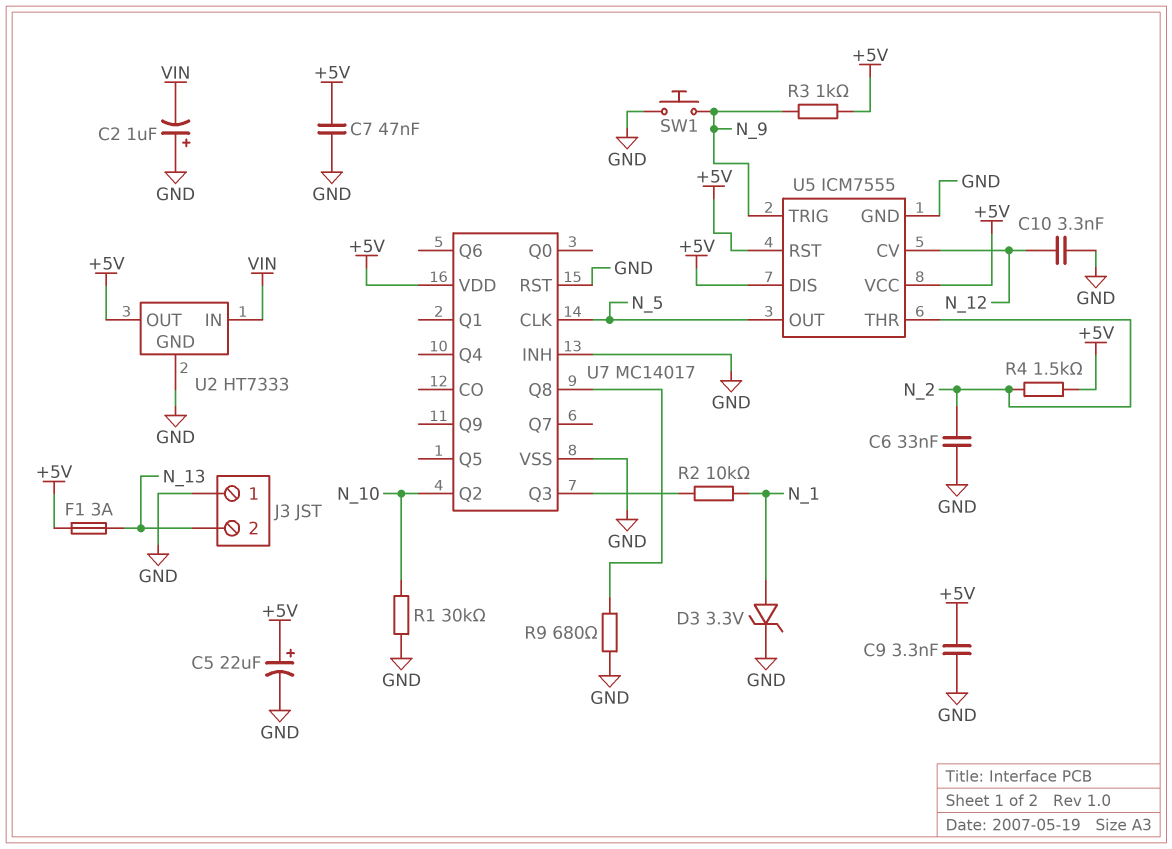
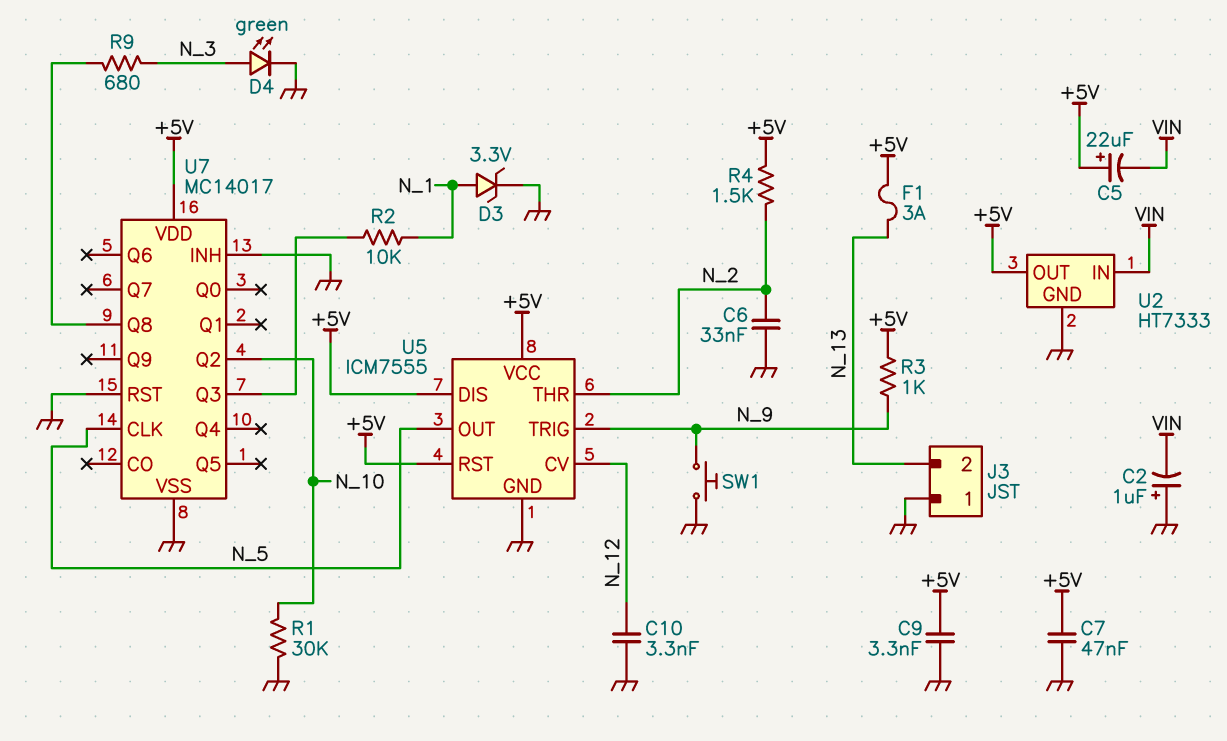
C5: 22uF (plus +5V, minus GND) -> 22uF (plus +5V, minus VIN)
D4: none -> LED green (A N_3, K GND)
R9: 680 (GND, U7/Q8) -> 680 (N_3, U7/Q8)

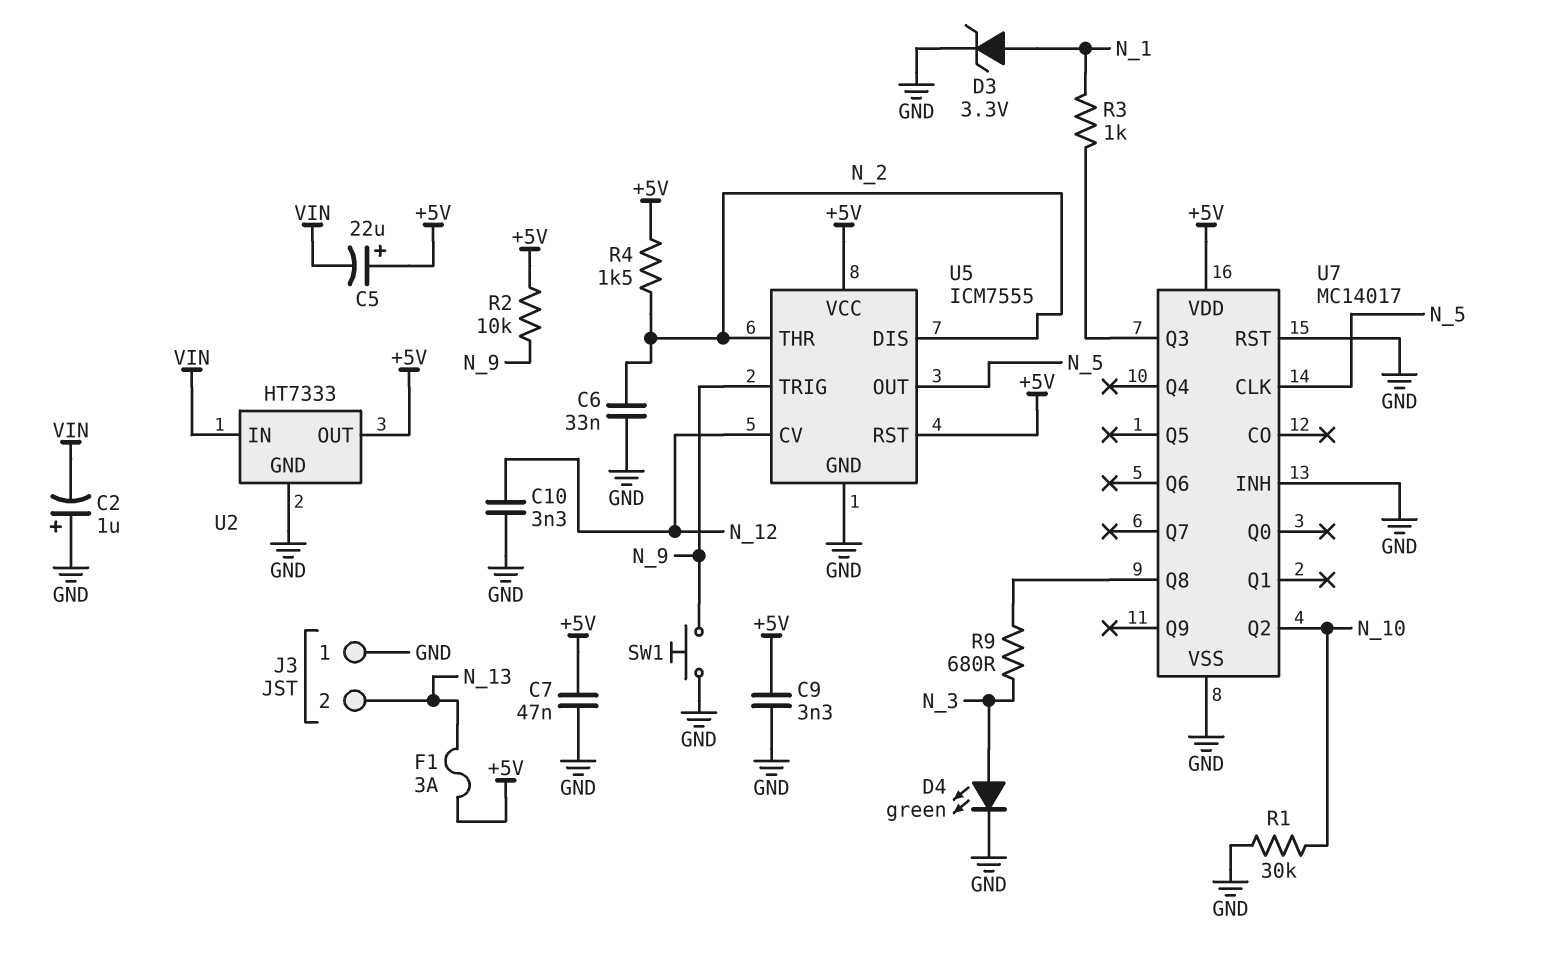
R2: 10k (N_1, U7/Q3) -> 10k (+5V, N_9)
R3: 1k (+5V, N_9) -> 1k (N_1, U7/Q3)
U5 pin DIS: +5V -> N_2

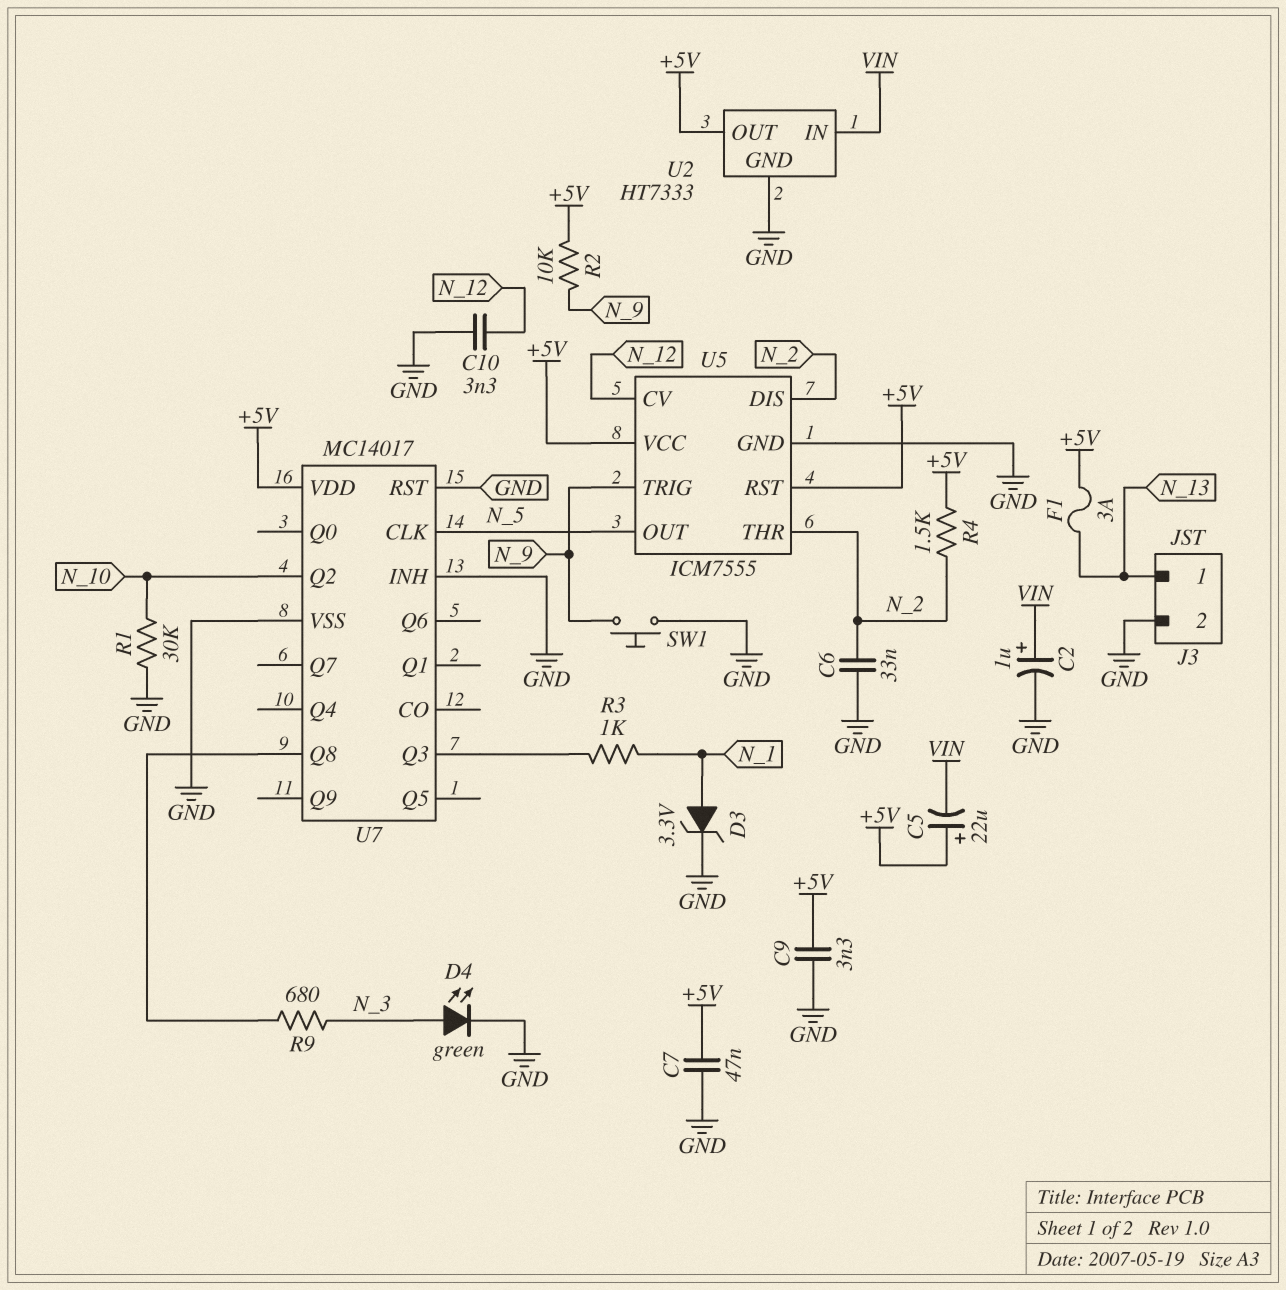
C2: 1uF (plus GND, minus VIN) -> 1uF (plus VIN, minus GND)
J3 pin 1: GND -> N_13
J3 pin 2: N_13 -> GND

